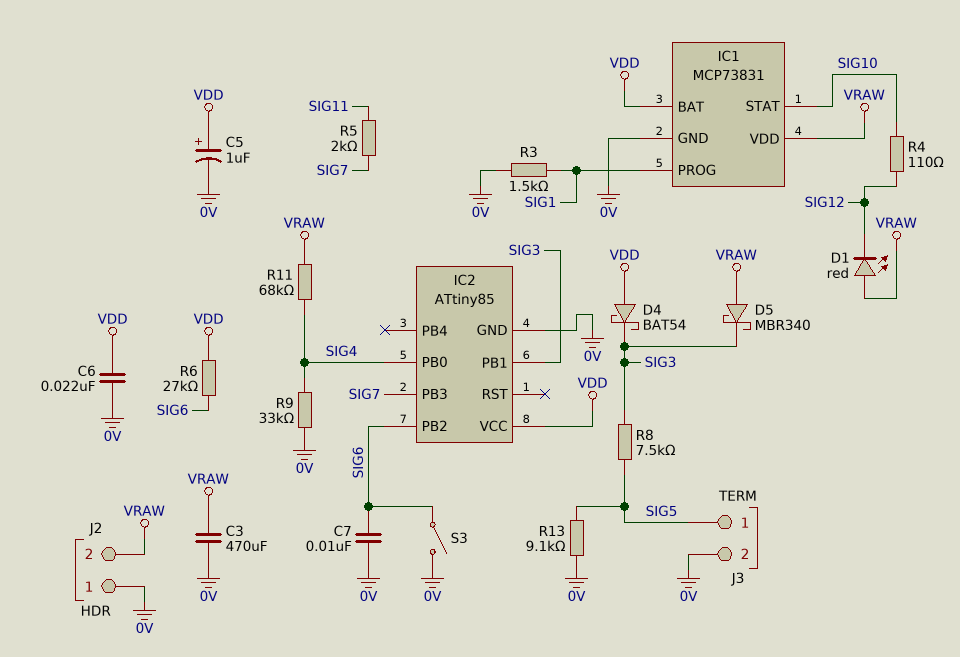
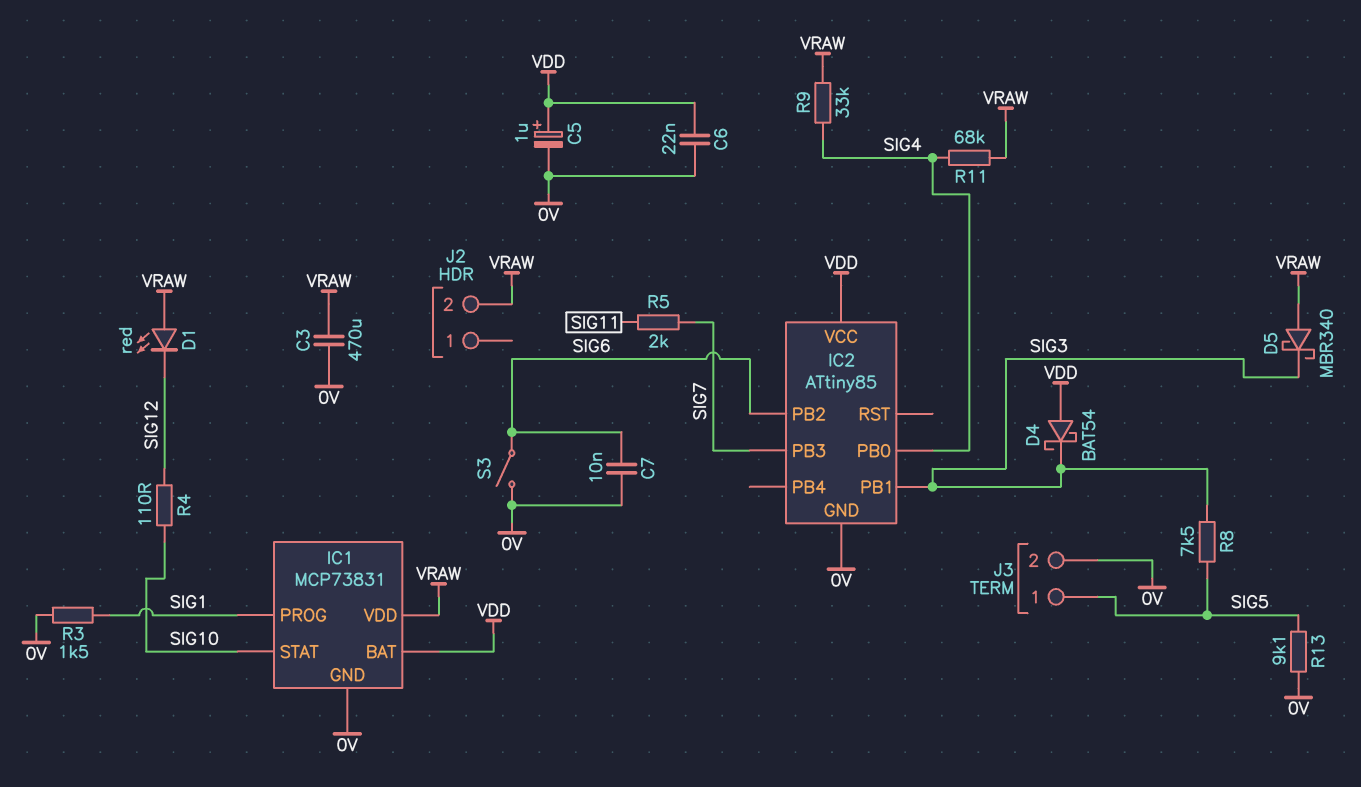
J2 pin 1: 0V -> none
R6: 27k (SIG6, VDD) -> none
R9: 33k (0V, SIG4) -> 33k (SIG4, VRAW)

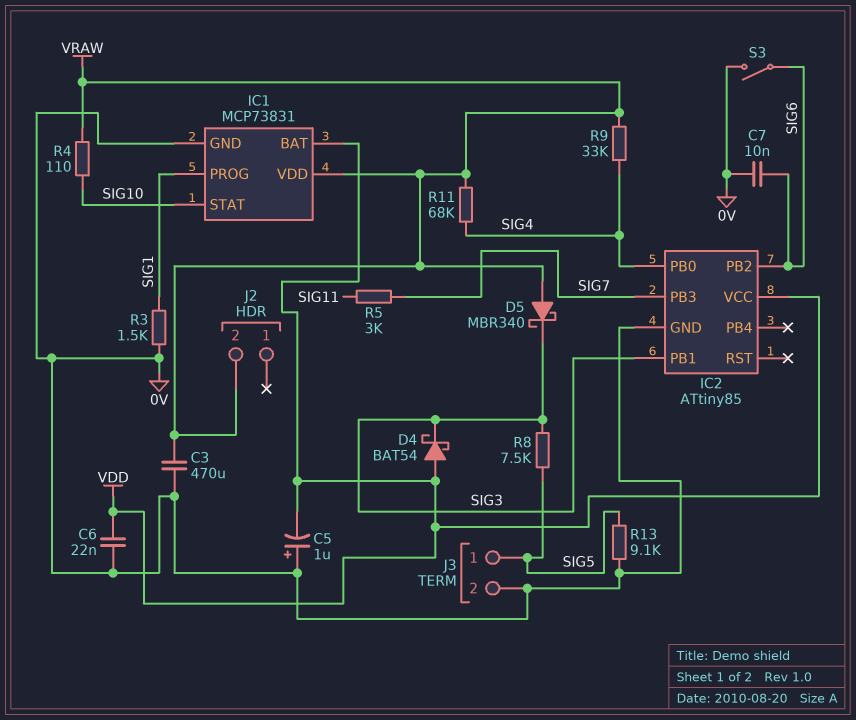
C5: 1uF (plus VDD, minus 0V) -> 1uF (plus 0V, minus VDD)
D1: LED red (A VRAW, K SIG12) -> none
R4: 110 (SIG10, SIG12) -> 110 (SIG10, VRAW)
R5: 2k (SIG7, SIG11) -> 3k (SIG7, SIG11)

